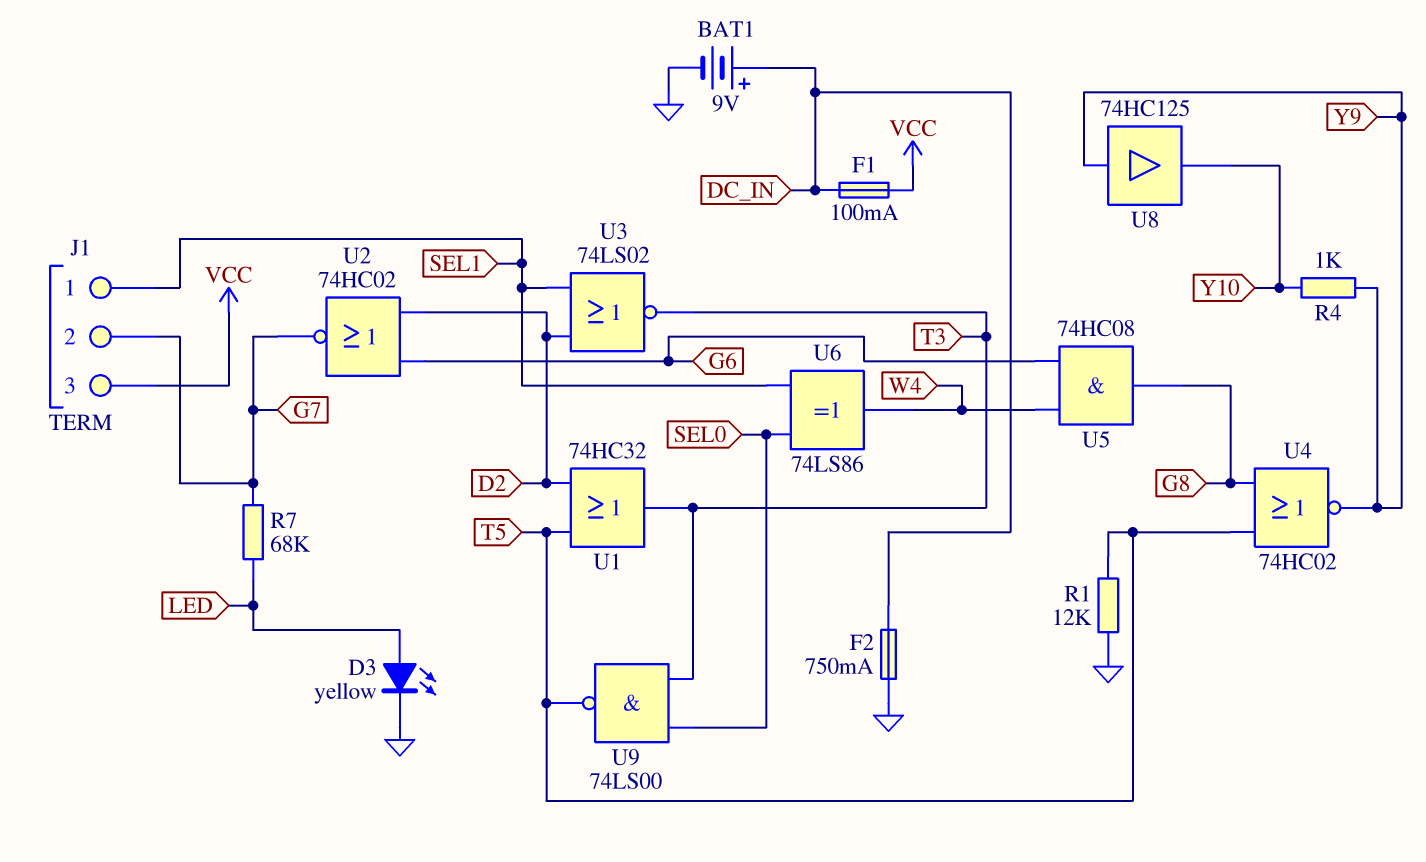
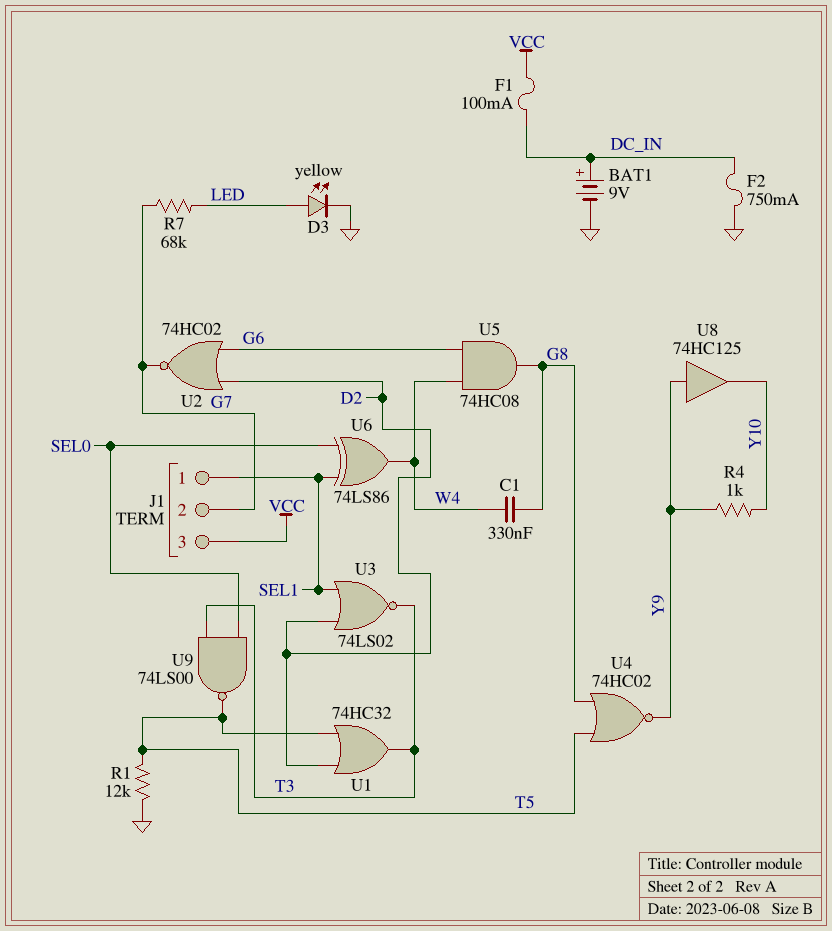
C1: none -> 330nF (G8, W4)

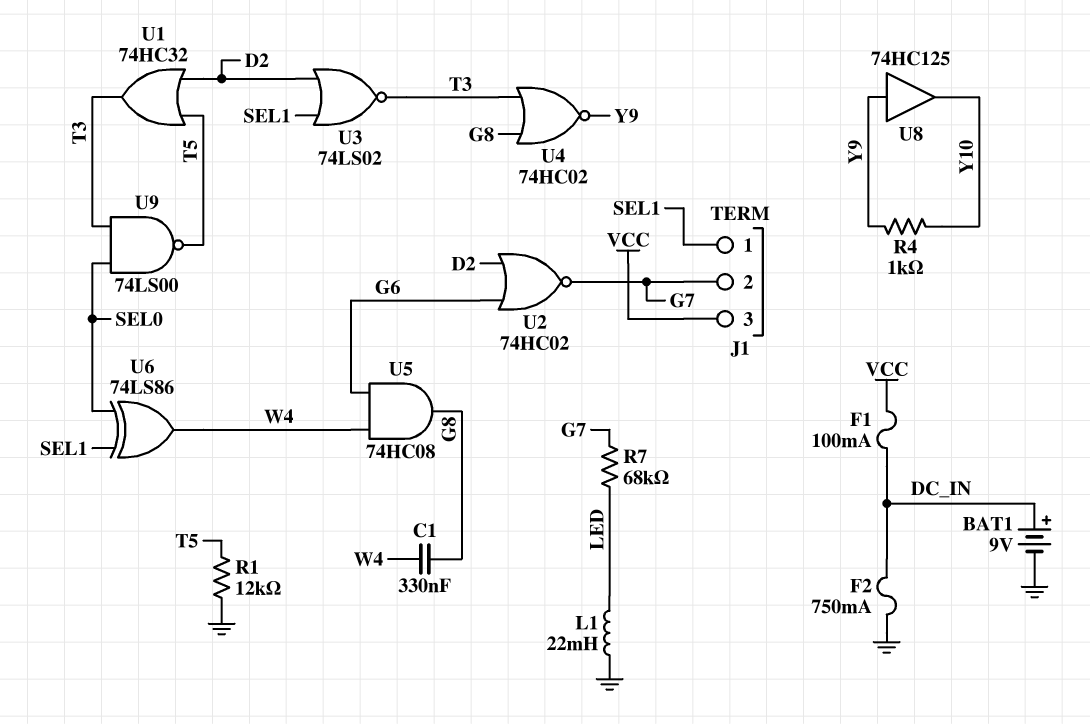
D3: LED yellow (A LED, K GND) -> none
L1: none -> 22mH (GND, LED)
U4: NOR 74HC02 (in G8, in T5, out Y9) -> NOR 74HC02 (in G8, in T3, out Y9)

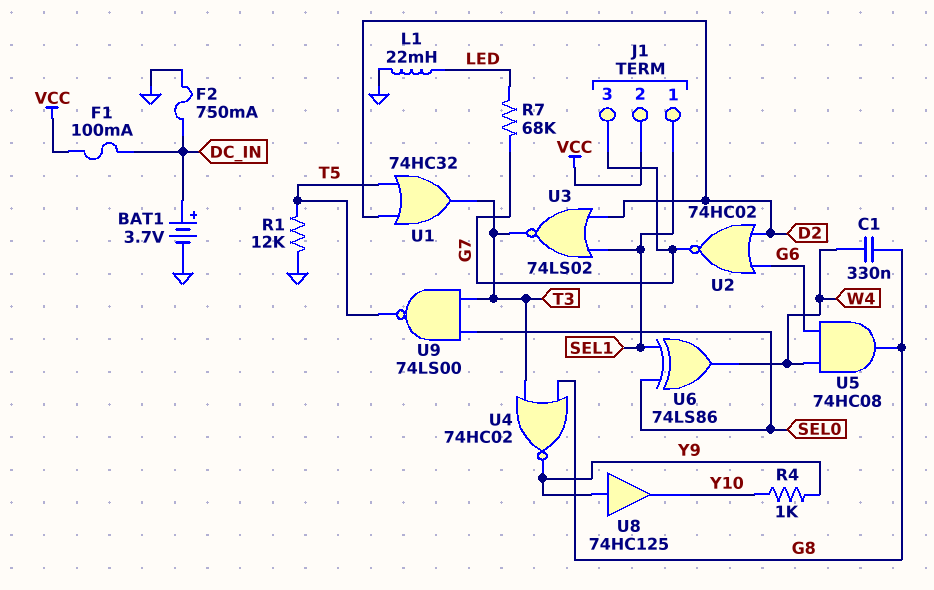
BAT1: 9V (plus DC_IN, minus GND) -> 3.7V (plus DC_IN, minus GND)
J1 pin 2: G7 -> VCC
J1 pin 3: VCC -> G7

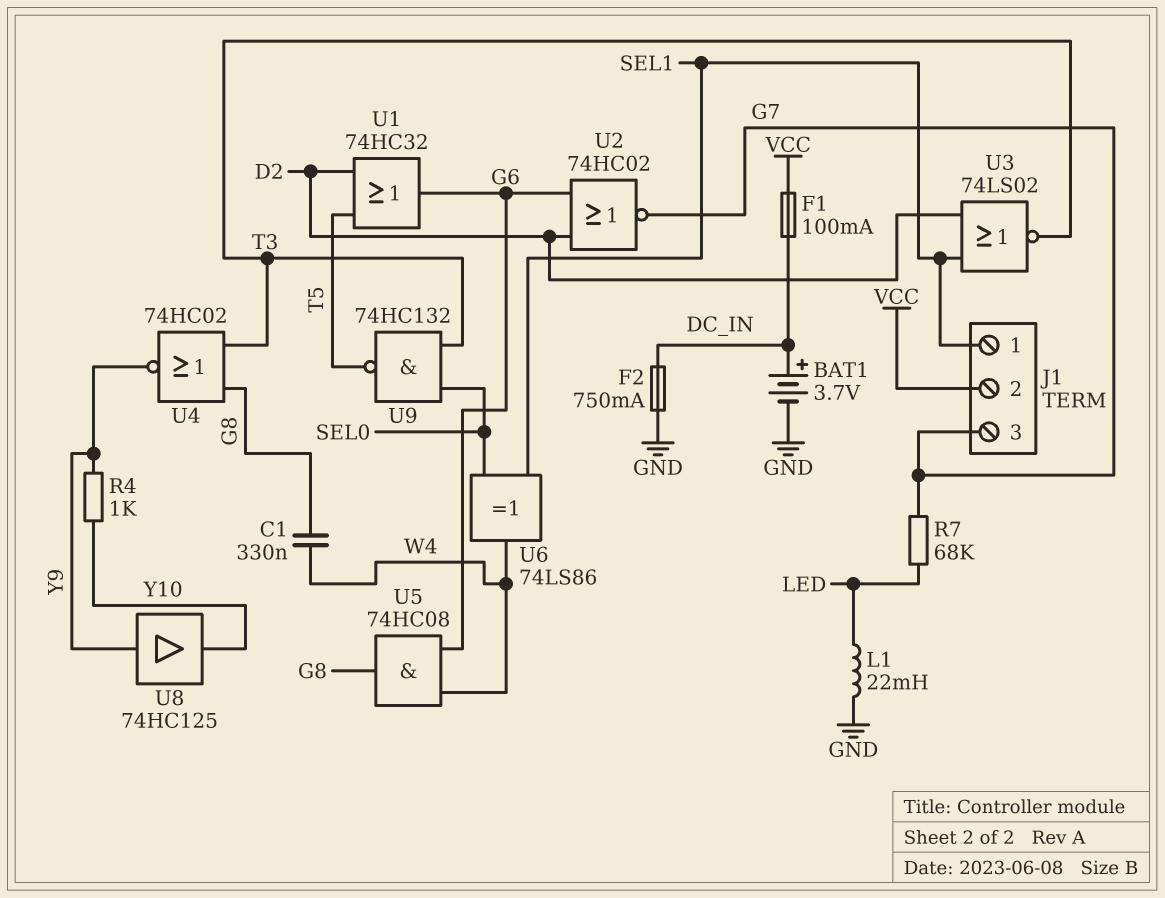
R1: 12k (GND, T5) -> none
U1: OR 74HC32 (in D2, in T5, out T3) -> OR 74HC32 (in D2, in T5, out G6)
U9: NAND 74LS00 (in SEL0, in T3, out T5) -> NAND 74HC132 (in SEL0, in T3, out T5)

